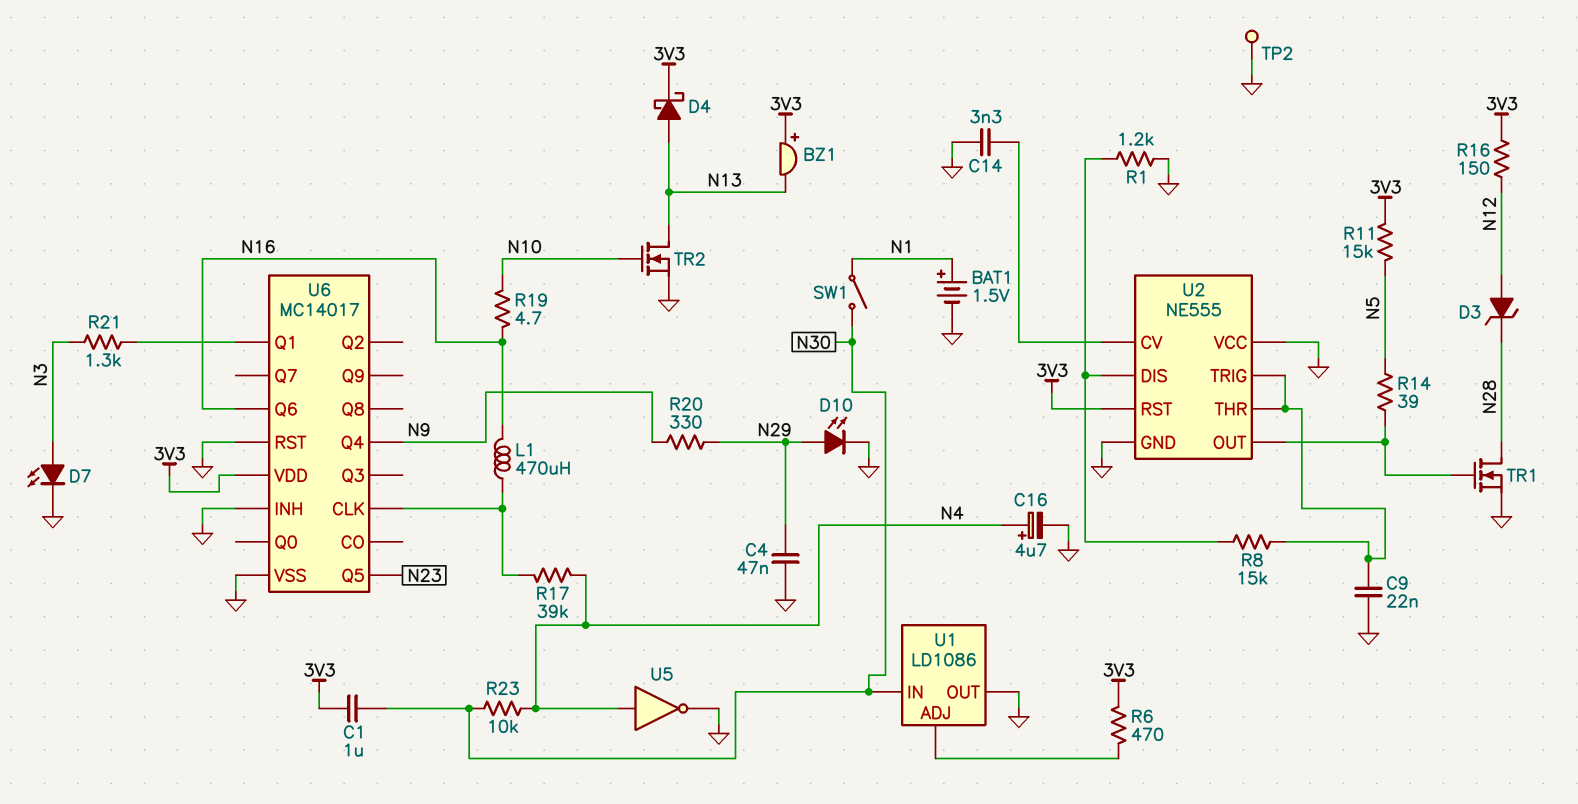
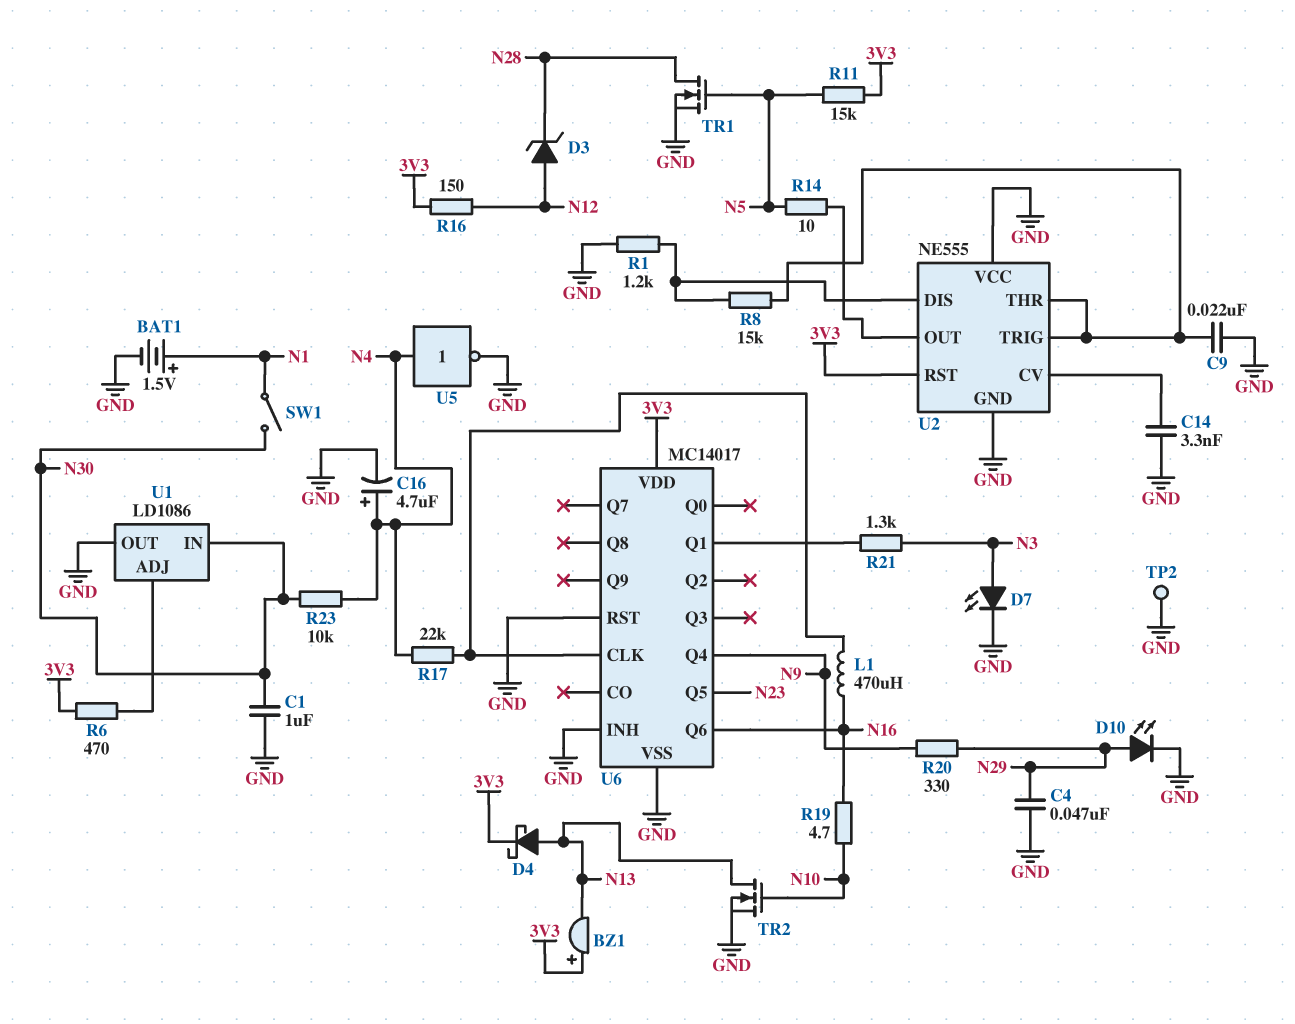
C1: 1uF (3V3, N30) -> 1uF (GND, N30)
R14: 39 (N5, U2/OUT) -> 10 (N5, U2/OUT)
R17: 39k (N4, U6/CLK) -> 22k (N4, U6/CLK)
TR1: NMOS (G U2/OUT, D N28, S GND) -> NMOS (G N5, D N28, S GND)

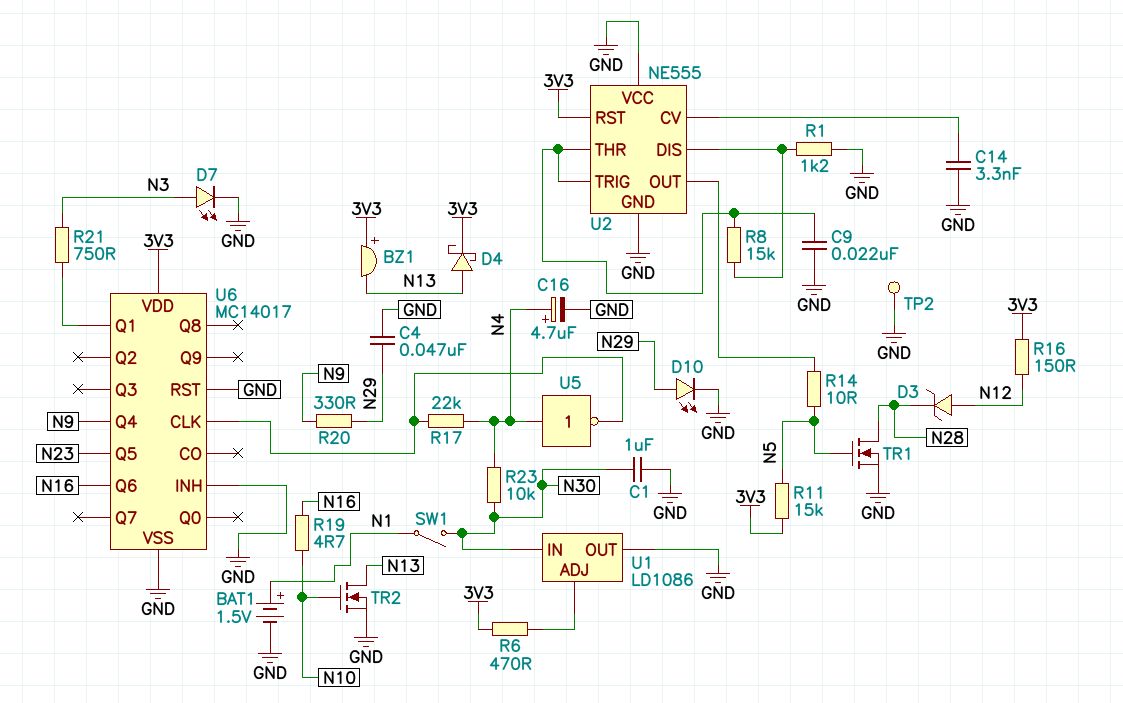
L1: 470uH (N16, U6/CLK) -> none
R21: 1.3k (N3, U6/Q1) -> 750 (N3, U6/Q1)
U5: NOT (in N4, out GND) -> NOT (in N4, out U6/CLK)

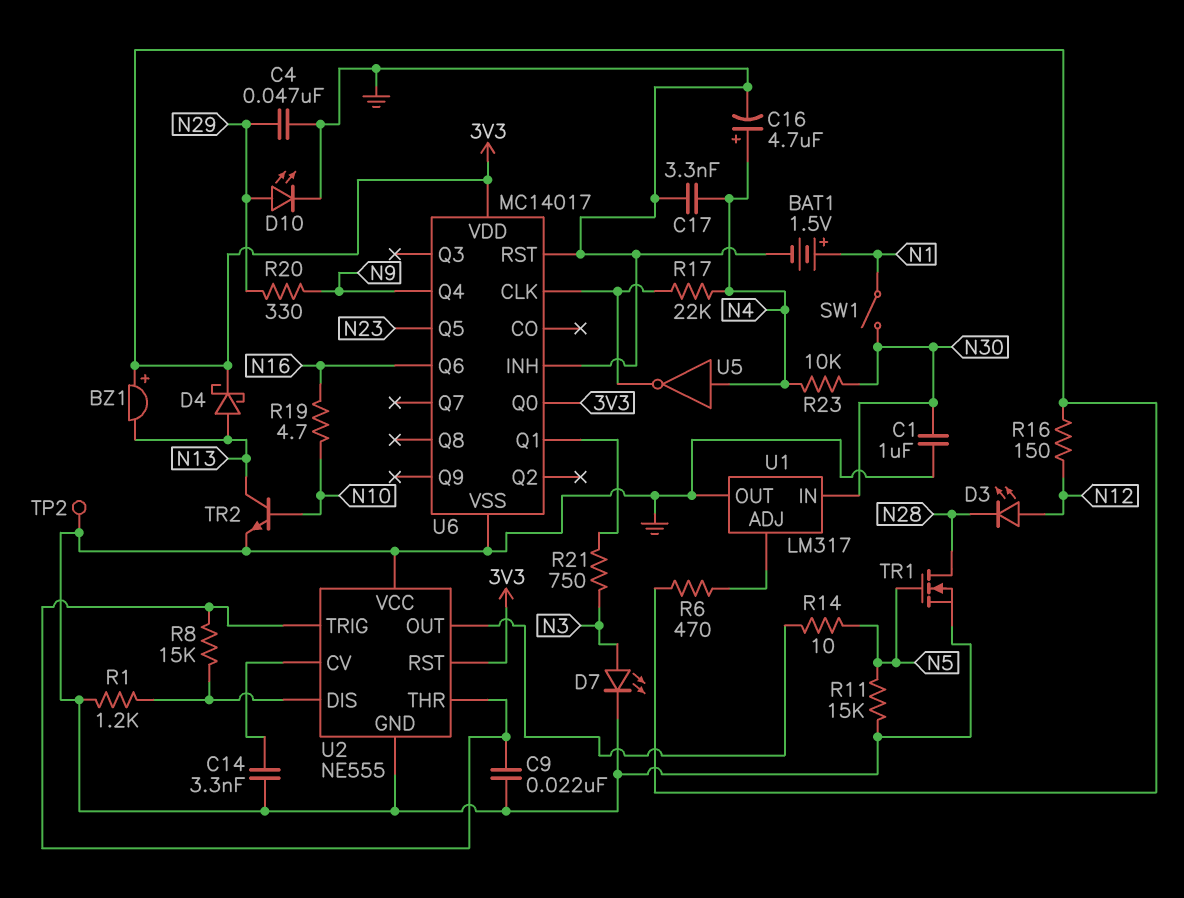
C17: none -> 3.3nF (GND, N4)
D3: zener (A N12, K N28) -> LED (A N12, K N28)
R11: 15k (3V3, N5) -> 15k (GND, N5)
TR2: NMOS (G N10, D N13, S GND) -> NPN (B N10, C N13, E GND)
U1: LD1086 -> LM317
U6 pin Q0: none -> 3V3

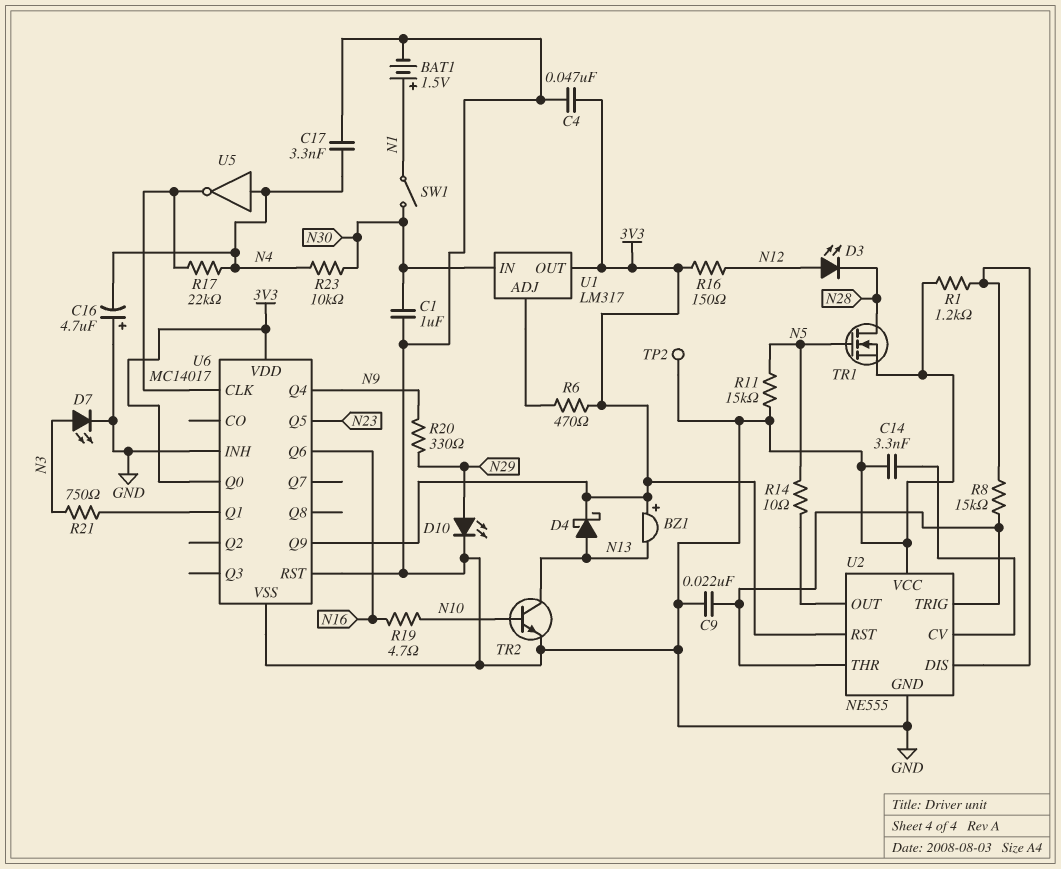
C4: 47nF (GND, N29) -> 47nF (3V3, GND)
C16: 4.7uF (plus N4, minus GND) -> 4.7uF (plus GND, minus N4)
U1 pin OUT: GND -> 3V3
U6 pin Q9: none -> 3V3

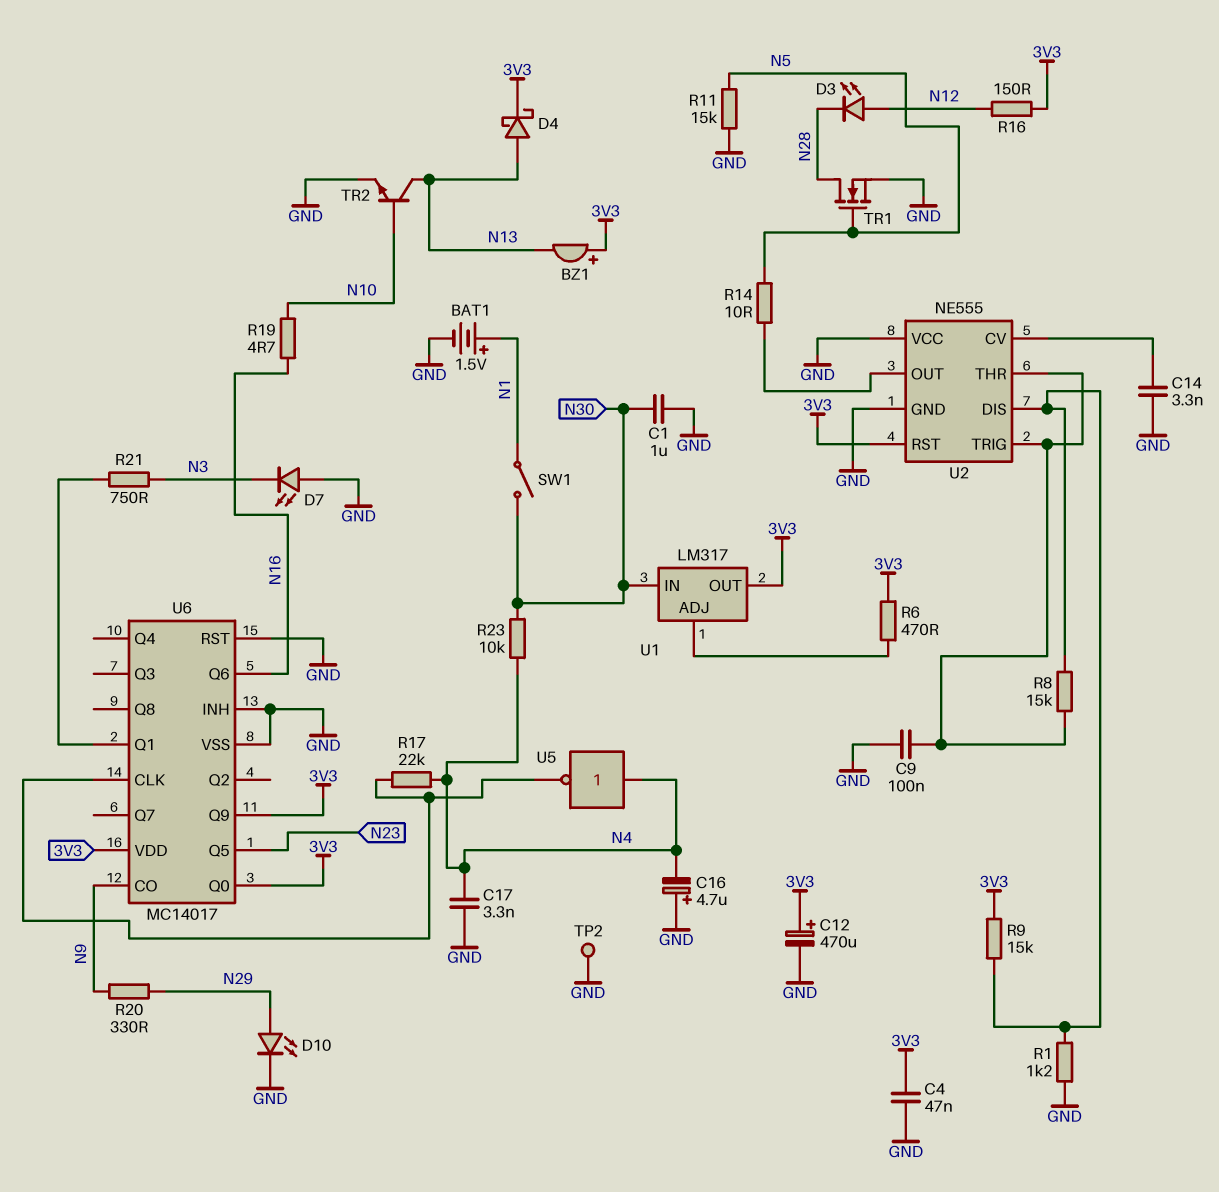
C9: 22nF (GND, U2/THR) -> 100nF (GND, U2/THR)
C12: none -> 470uF (plus 3V3, minus GND)
D7: LED (A N3, K GND) -> LED (A GND, K N3)
R9: none -> 15k (3V3, U2/DIS)
U6 pin CO: none -> N9
U6 pin Q4: N9 -> none

